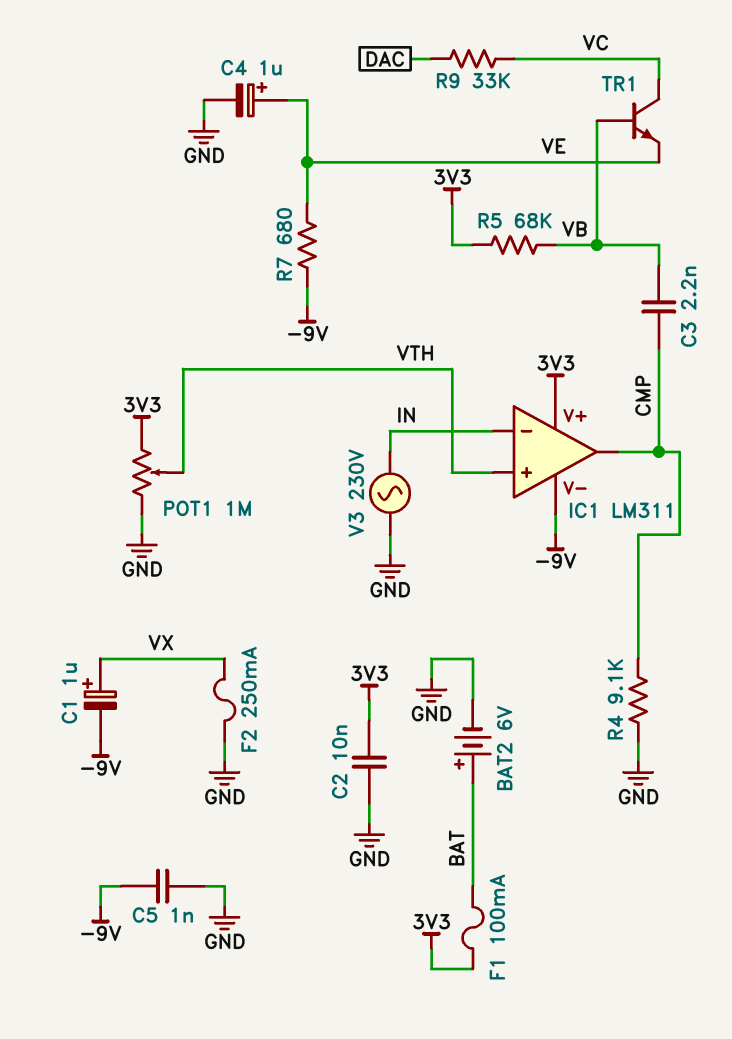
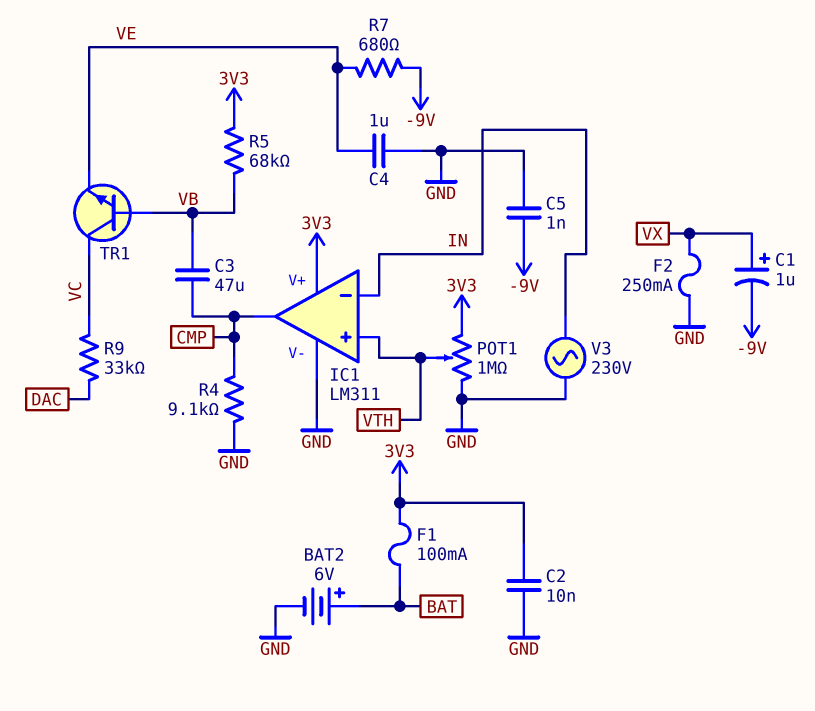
C3: 2.2nF (CMP, VB) -> 47uF (CMP, VB)
C4: 1uF (plus VE, minus GND) -> 1uF (GND, VE)
IC1 pin V-: -9V -> GND

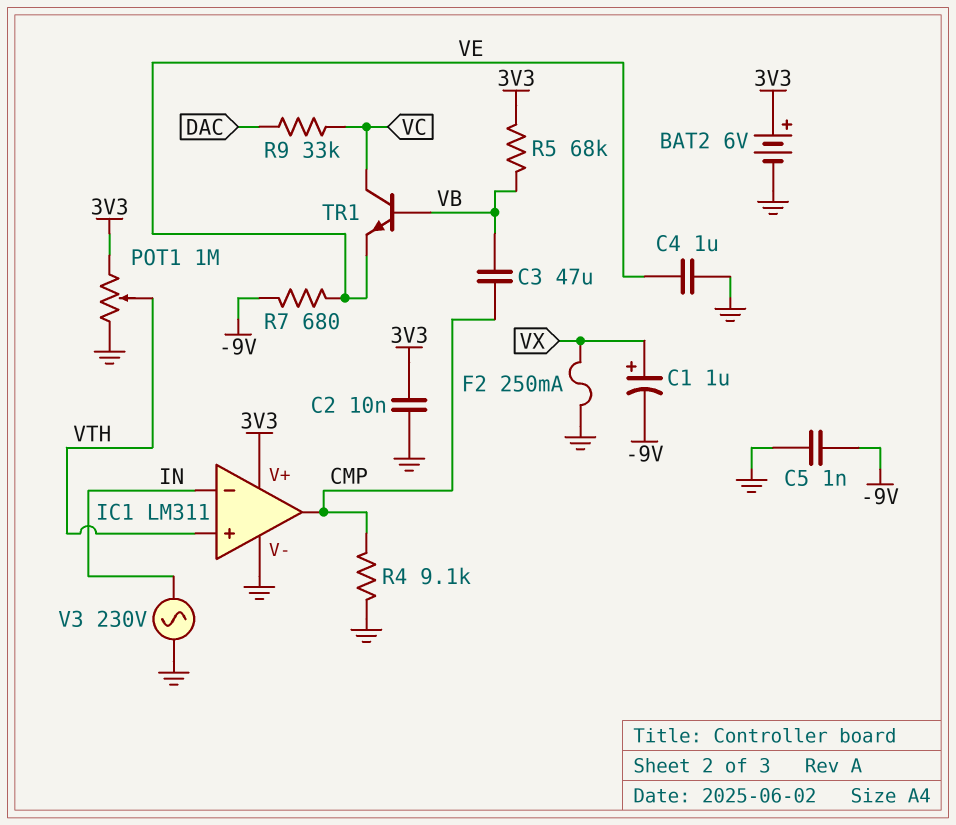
BAT2: 6V (plus BAT, minus GND) -> 6V (plus 3V3, minus GND)
F1: 100mA (3V3, BAT) -> none

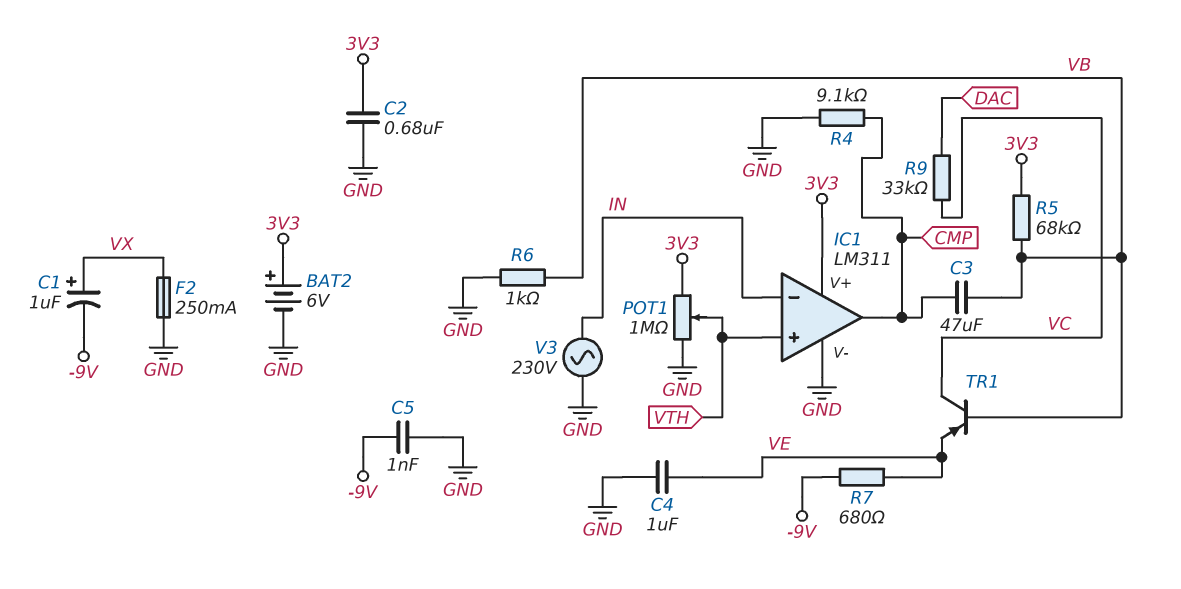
C2: 10nF (3V3, GND) -> 680nF (3V3, GND)
R6: none -> 1k (GND, VB)
TR1: NPN (B VB, C VC, E VE) -> PNP (B VB, C VC, E VE)

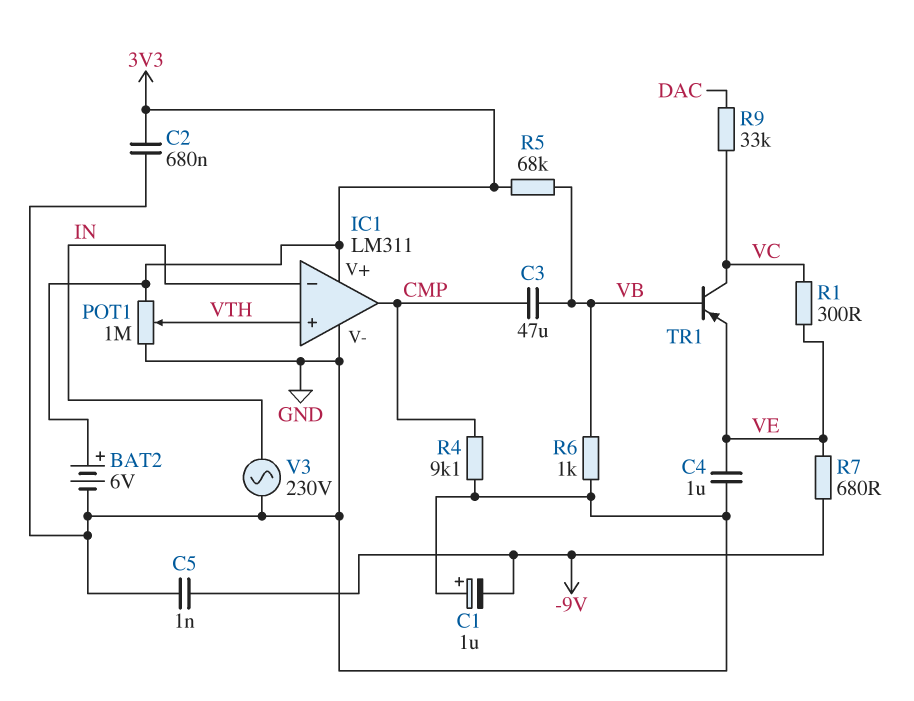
C1: 1uF (plus VX, minus -9V) -> 1uF (plus GND, minus -9V)
F2: 250mA (GND, VX) -> none
R1: none -> 300 (VC, VE)

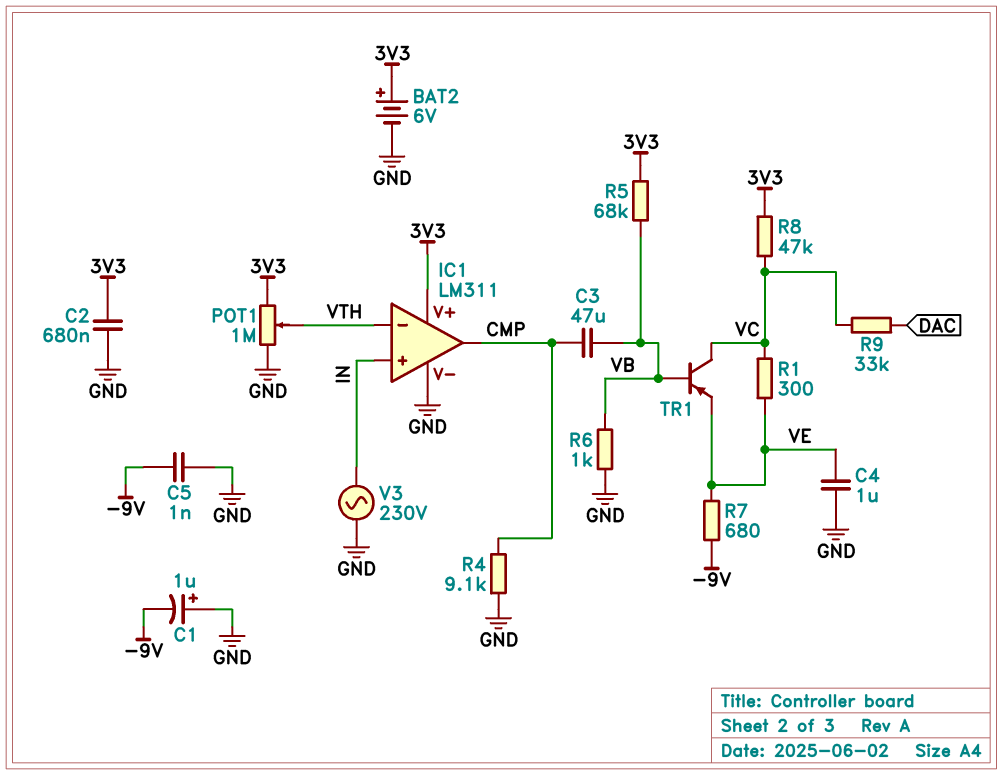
IC1 pin in+: VTH -> IN
IC1 pin in-: IN -> VTH
R8: none -> 47k (3V3, VC)

